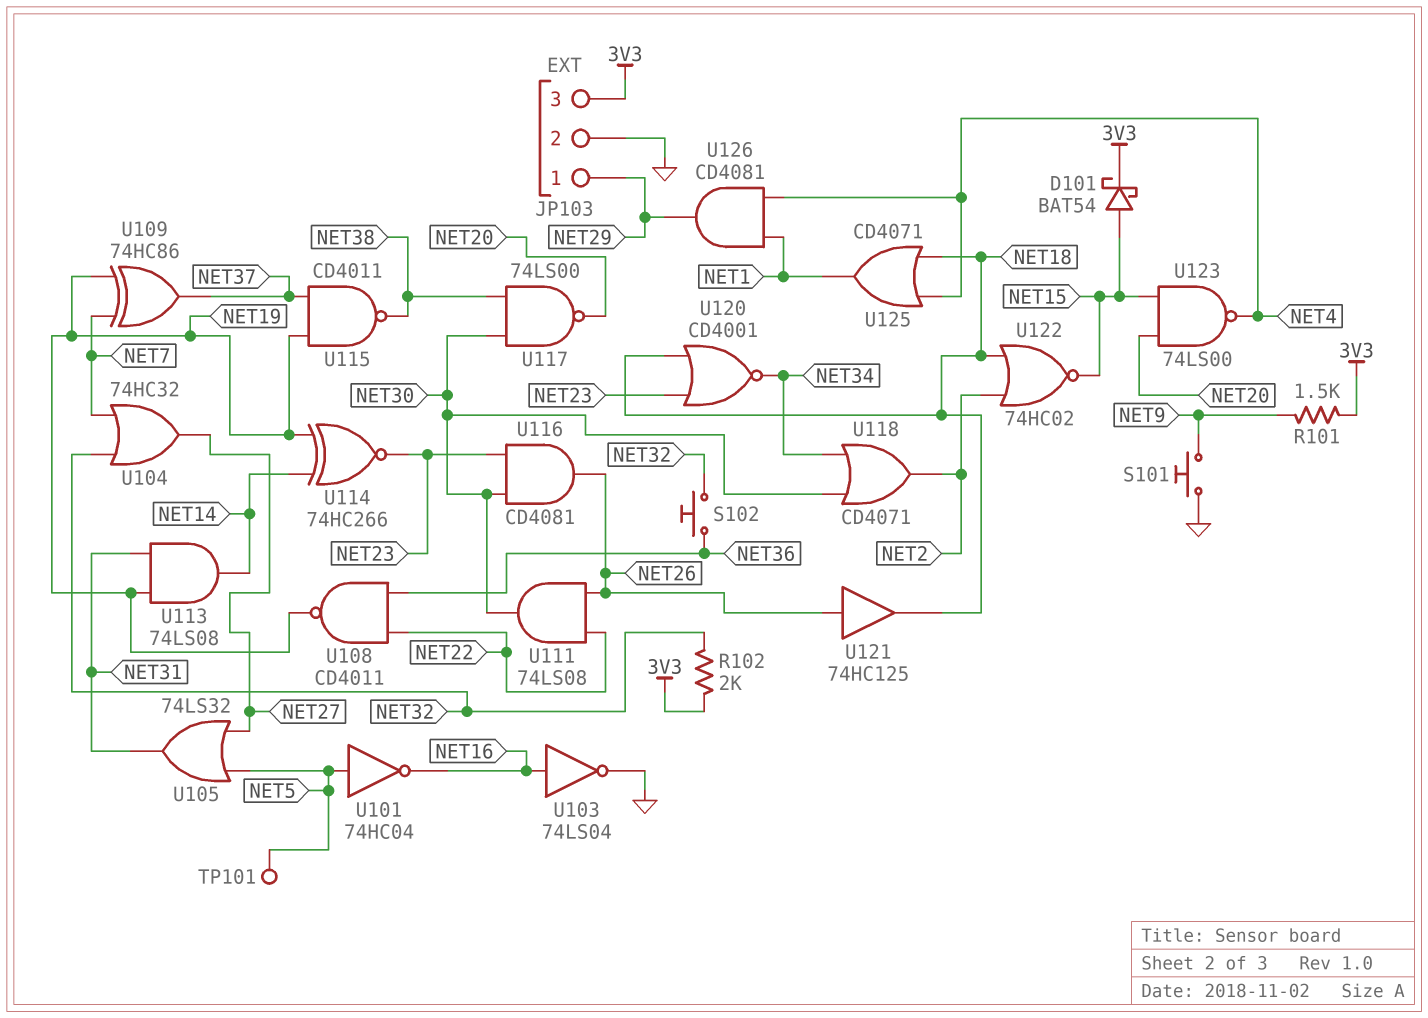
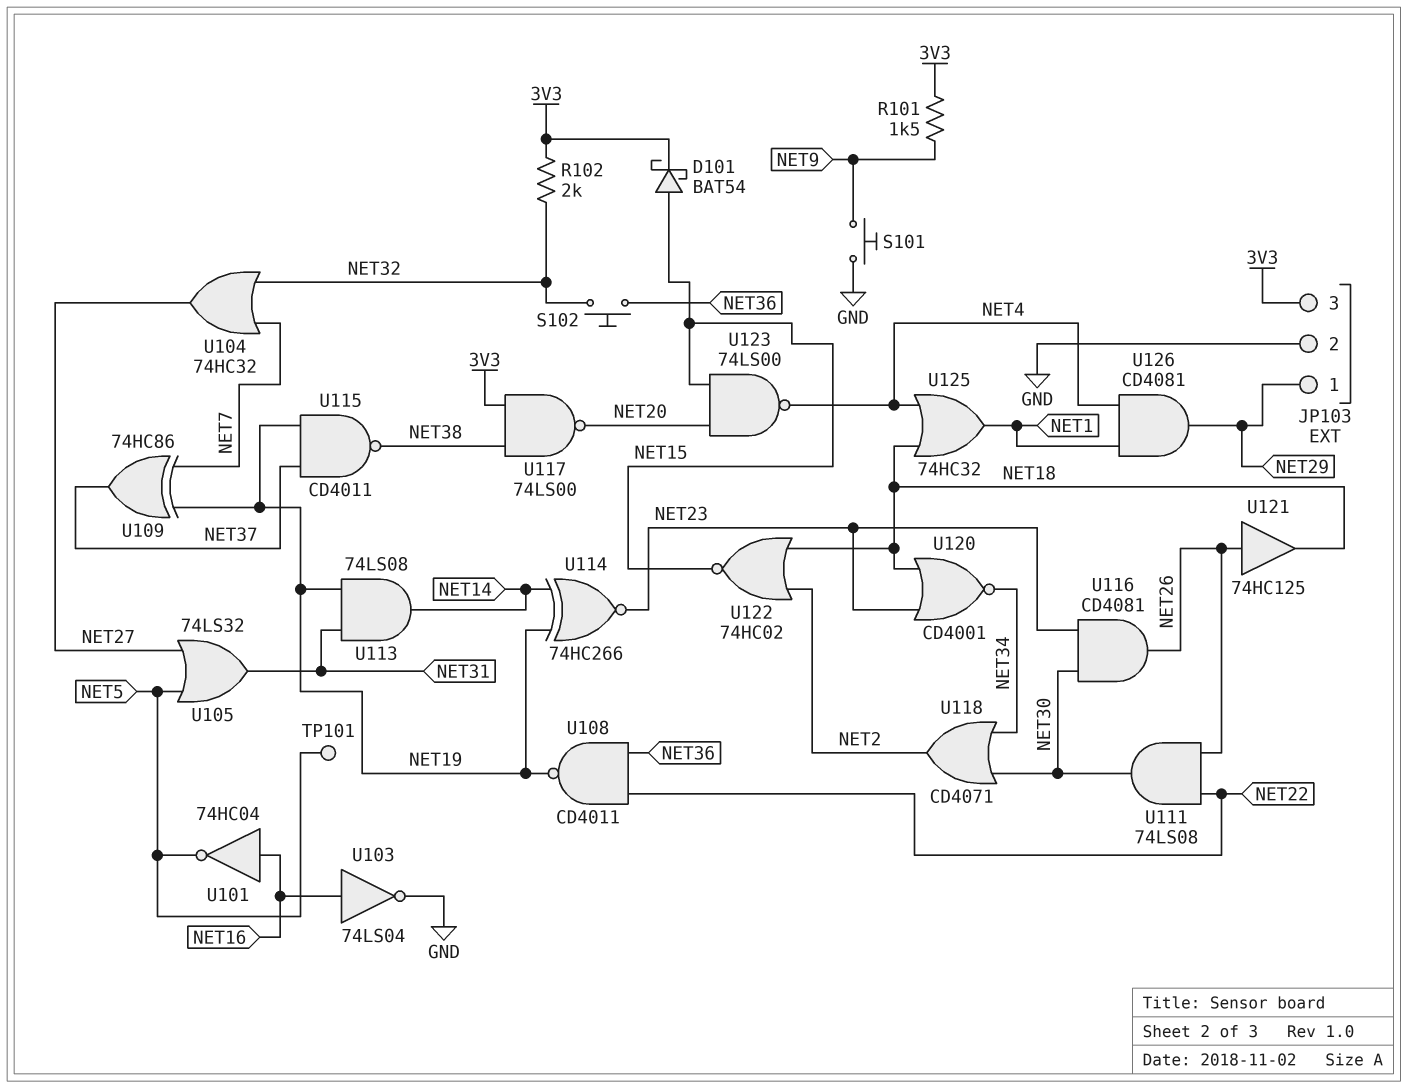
U101: NOT 74HC04 (in NET5, out NET16) -> NOT 74HC04 (in NET16, out NET5)
U117: NAND 74LS00 (in NET30, in NET38, out NET20) -> NAND 74LS00 (in 3V3, in NET38, out NET20)
U125: OR CD4071 (in NET4, in NET18, out NET1) -> OR 74HC32 (in NET4, in NET18, out NET1)

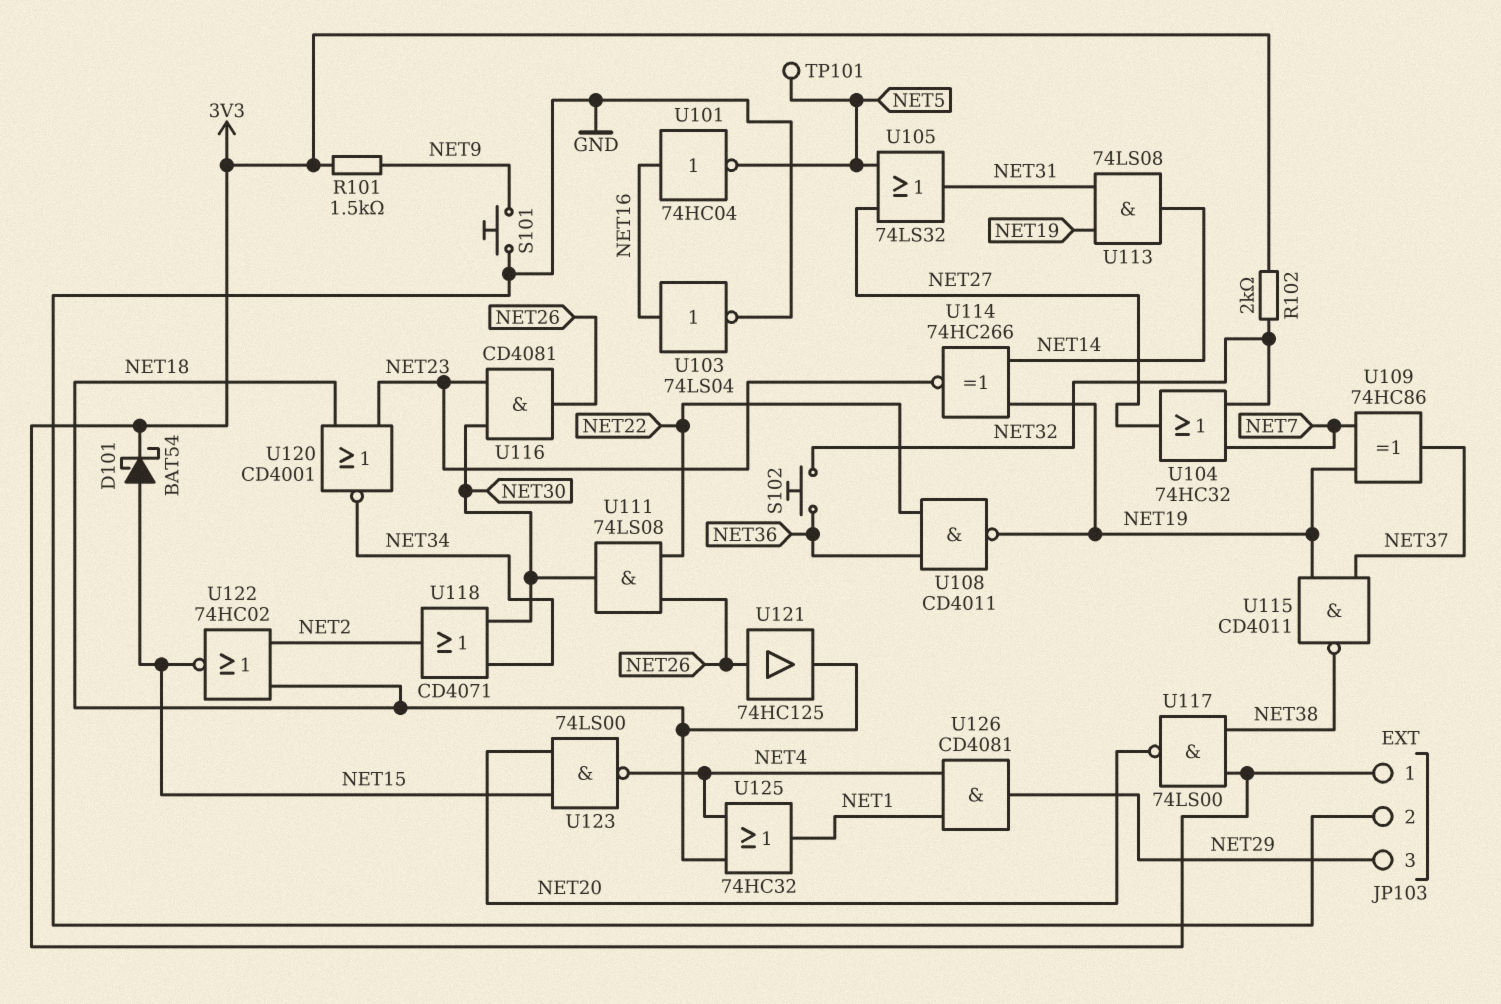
JP103 pin 1: NET29 -> 3V3
JP103 pin 3: 3V3 -> NET29

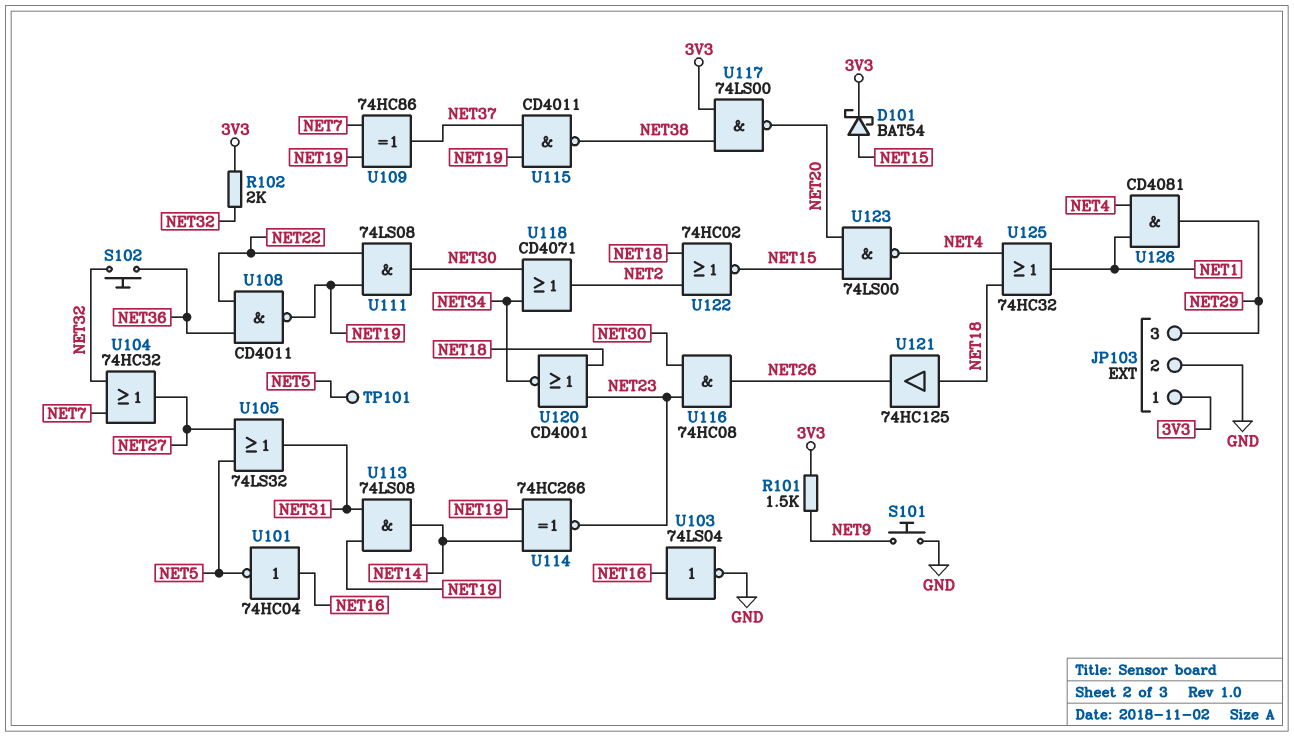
U111: AND 74LS08 (in NET22, in NET26, out NET30) -> AND 74LS08 (in NET19, in NET22, out NET30)
U116: AND CD4081 (in NET23, in NET30, out NET26) -> AND 74HC08 (in NET23, in NET30, out NET26)
U121: buffer 74HC125 (in NET26, out NET18) -> buffer 74HC125 (in NET18, out NET26)

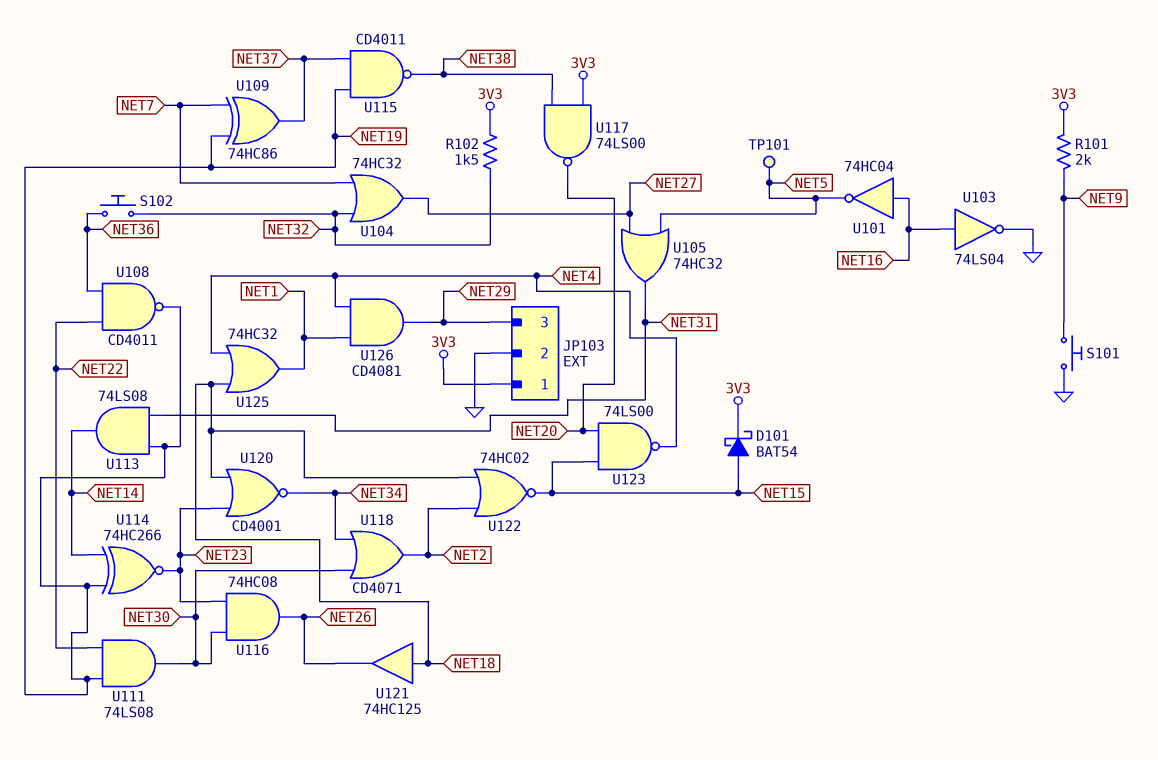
R101: 1.5k (3V3, NET9) -> 2k (3V3, NET9)
R102: 2k (3V3, NET32) -> 1.5k (3V3, NET32)
U105: OR 74LS32 (in NET5, in NET27, out NET31) -> OR 74HC32 (in NET5, in NET27, out NET31)

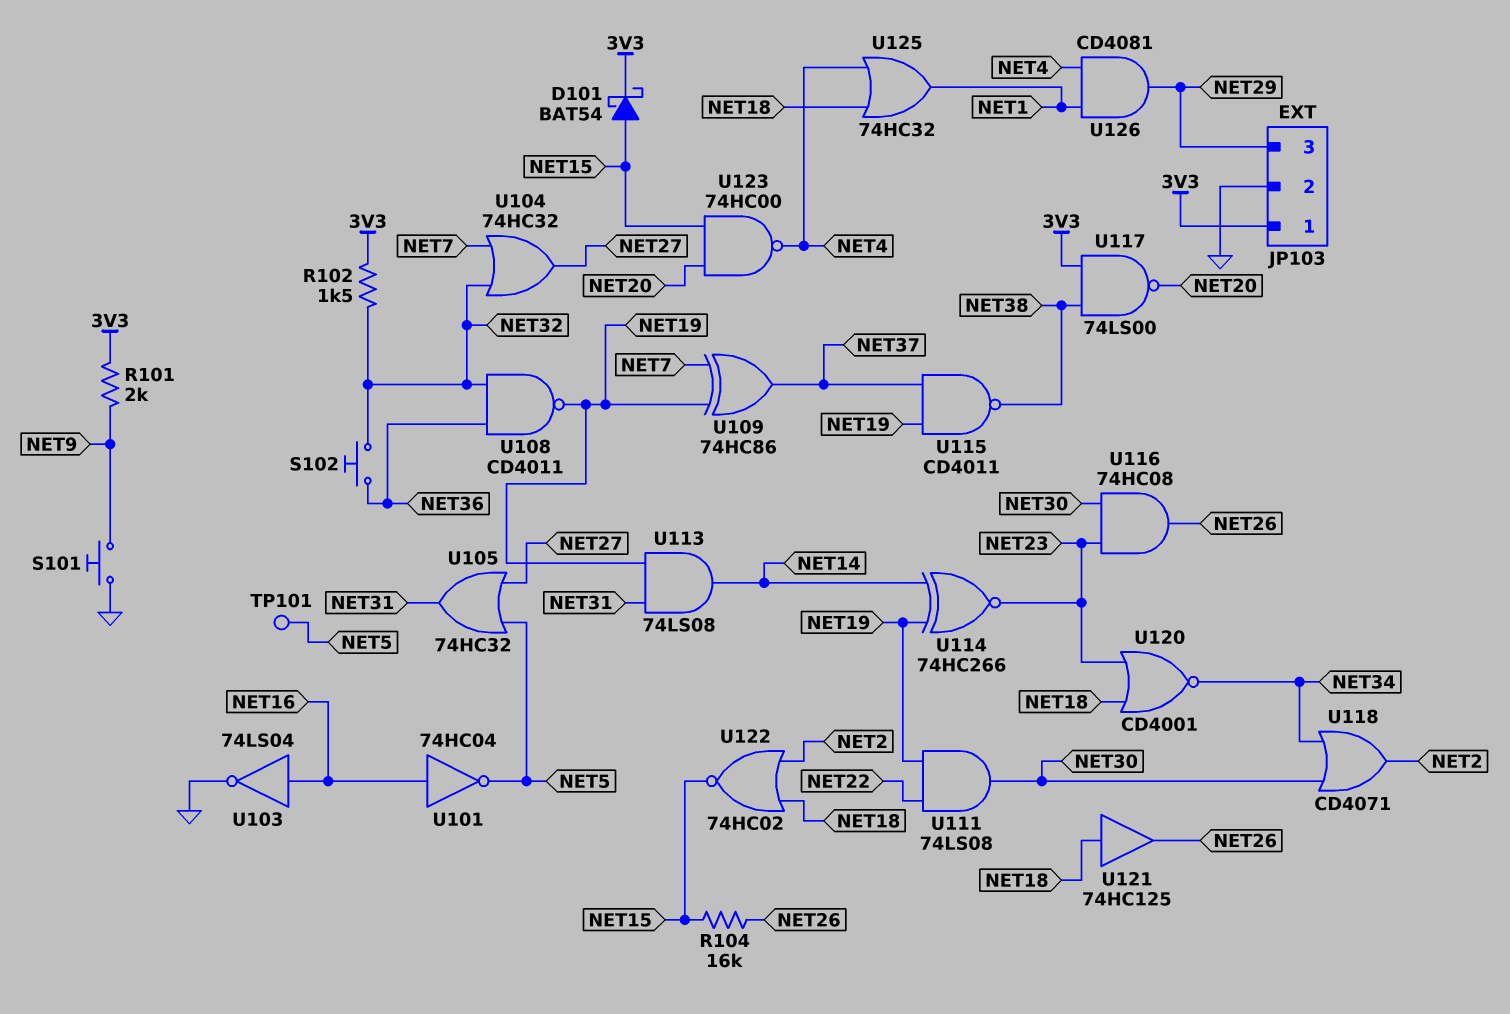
R104: none -> 16k (NET15, NET26)
U108: NAND CD4011 (in NET22, in NET36, out NET19) -> NAND CD4011 (in NET32, in NET36, out NET19)
U123: NAND 74LS00 (in NET15, in NET20, out NET4) -> NAND 74HC00 (in NET15, in NET20, out NET4)

